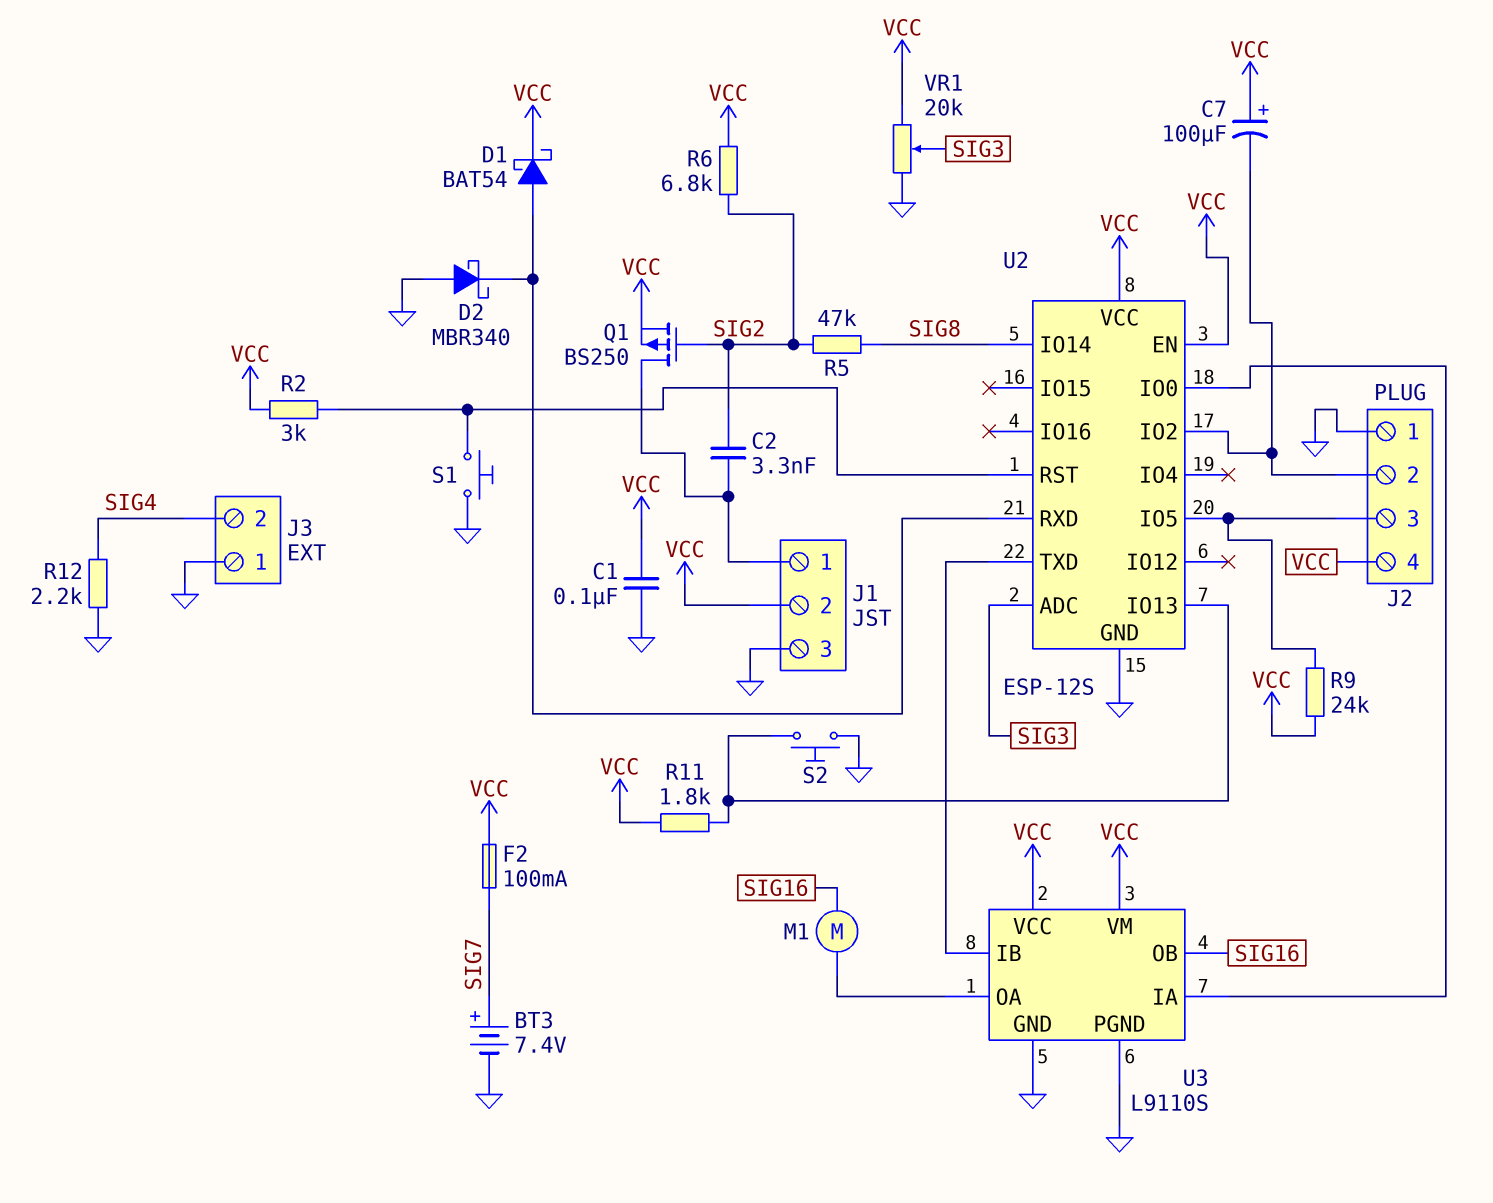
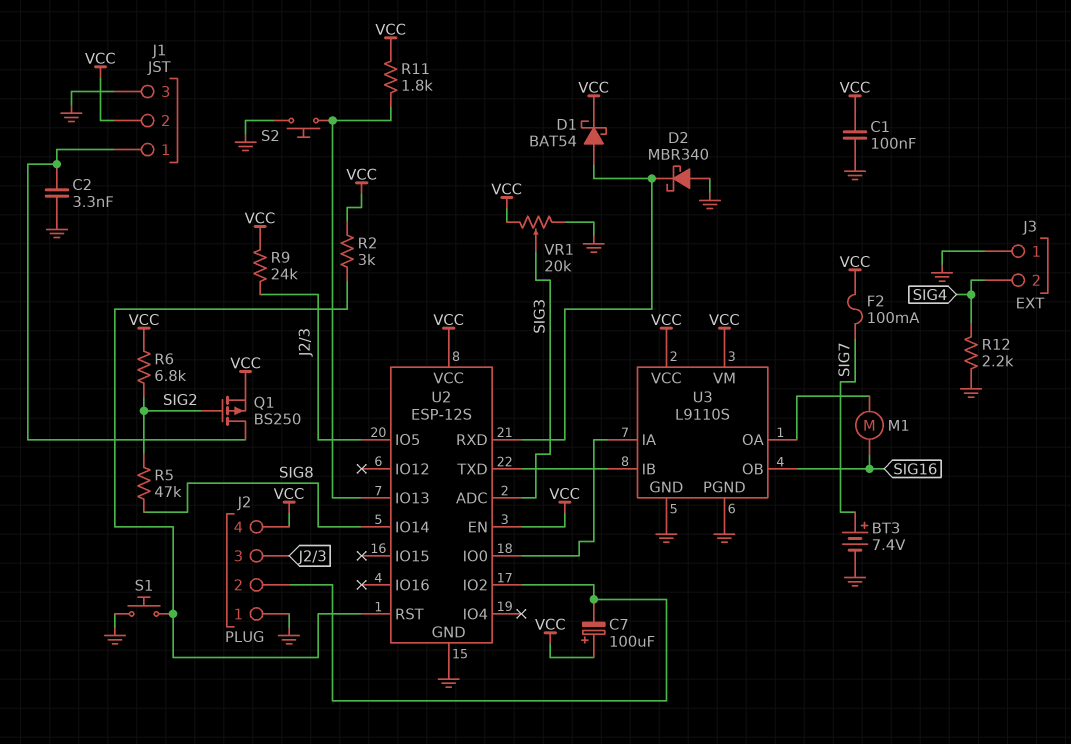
C2: 3.3nF (J1/1, SIG2) -> 3.3nF (GND, J1/1)

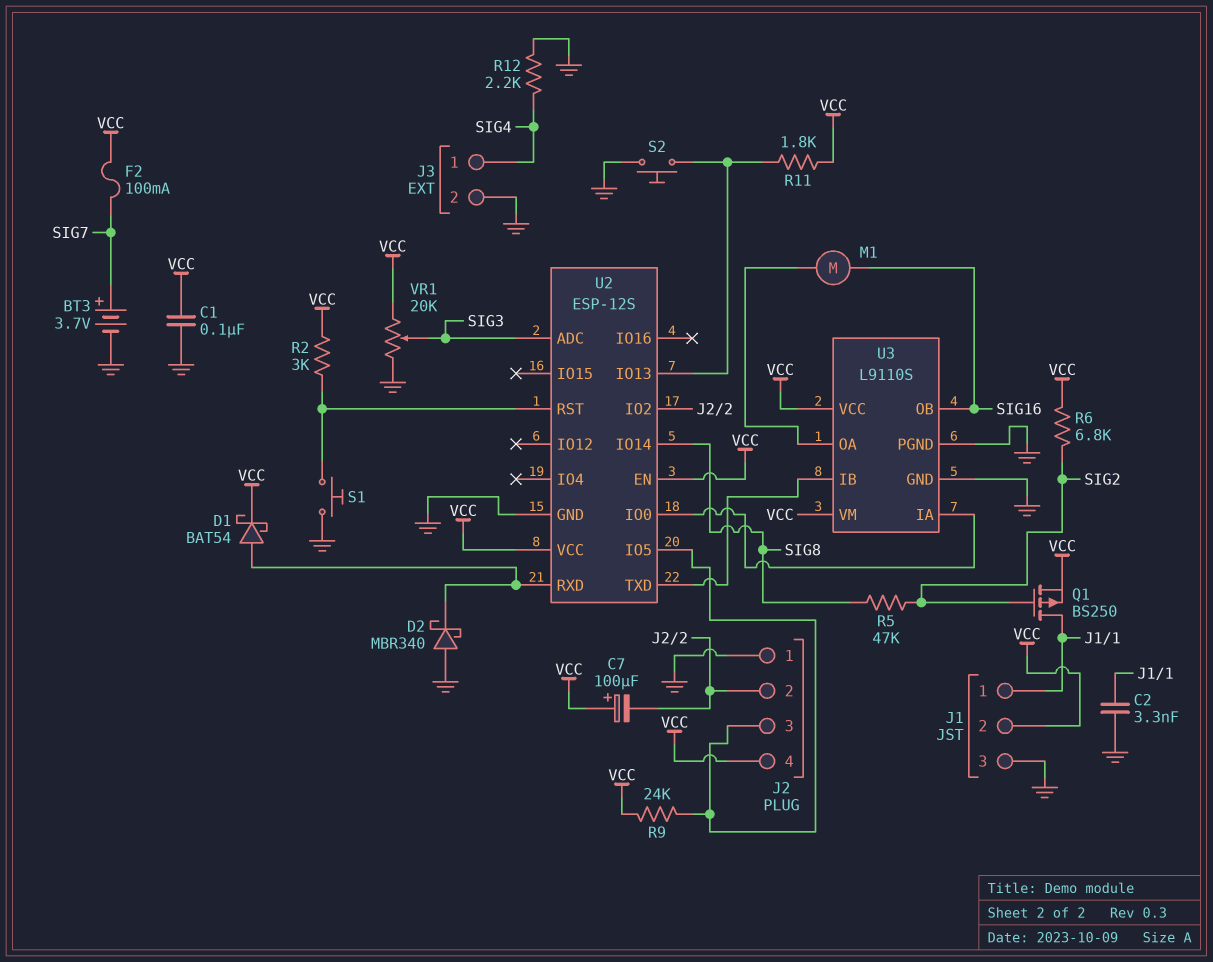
BT3: 7.4V (plus SIG7, minus GND) -> 3.7V (plus SIG7, minus GND)
J3 pin 1: GND -> SIG4
J3 pin 2: SIG4 -> GND

